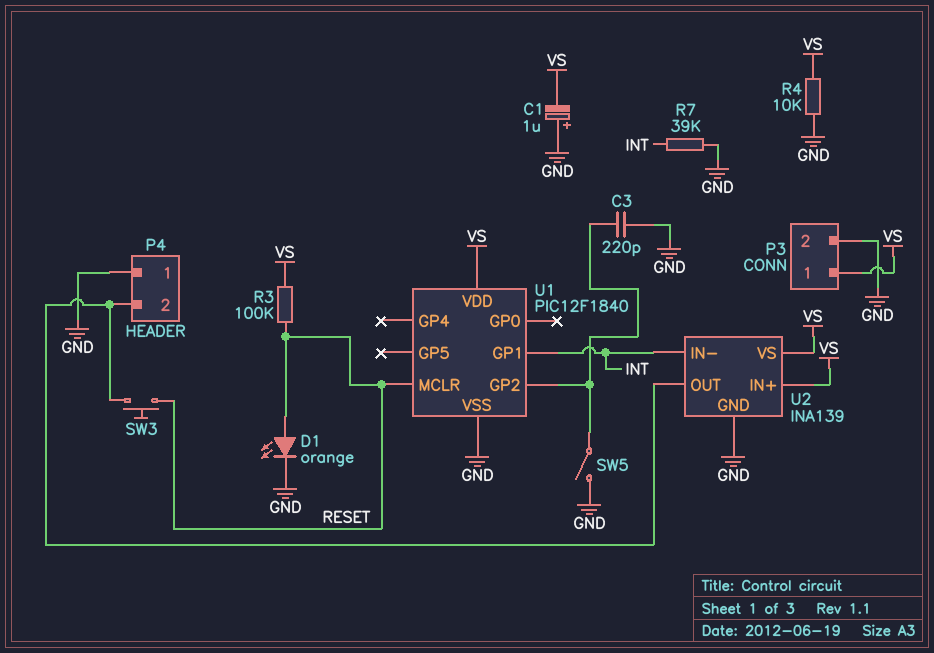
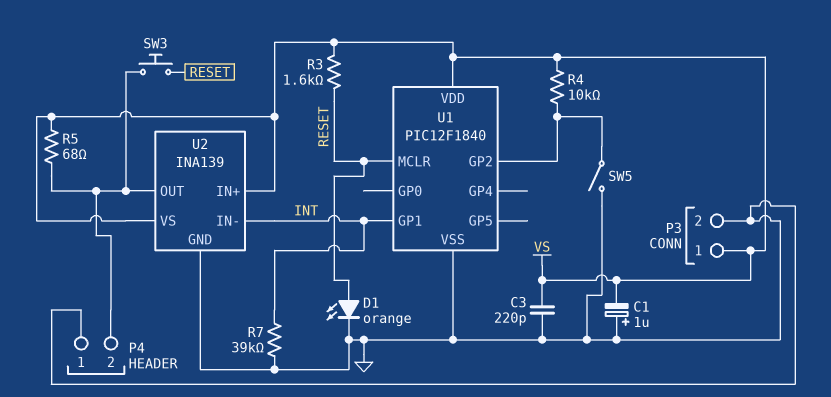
C3: 220pF (GND, U1/GP2) -> 220pF (GND, VS)
R3: 100k (RESET, VS) -> 1.6k (RESET, VS)
R4: 10k (GND, VS) -> 10k (U1/GP2, VS)
R5: none -> 68 (P4/2, VS)

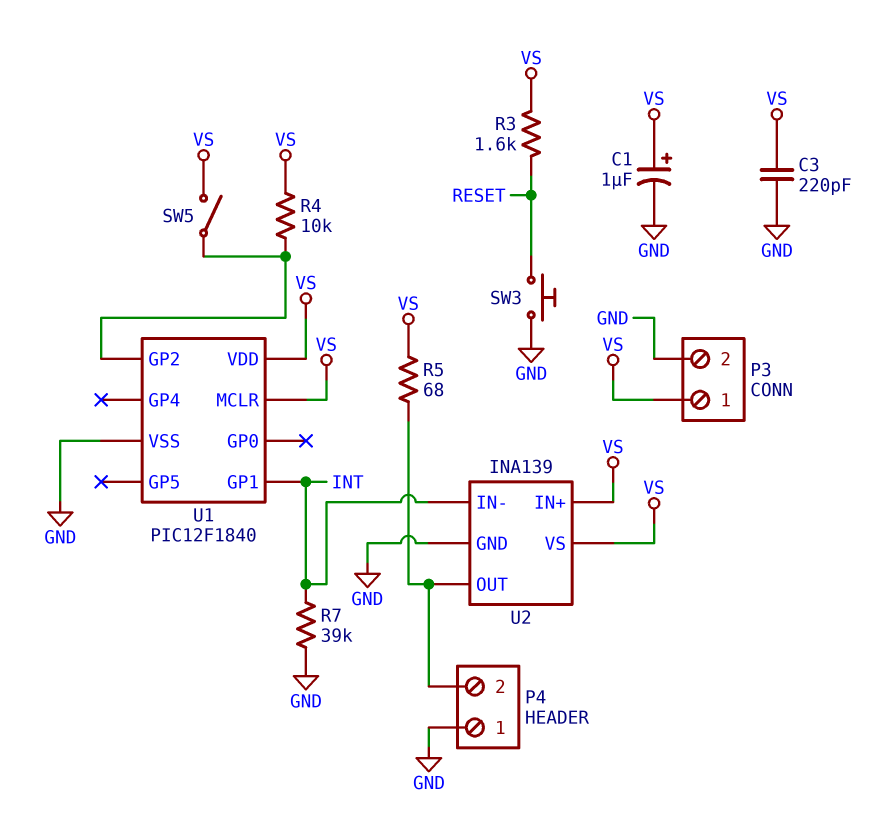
C1: 1uF (plus GND, minus VS) -> 1uF (plus VS, minus GND)
D1: LED orange (A RESET, K GND) -> none
SW3: button (P4/2, RESET) -> button (GND, RESET)
SW5: switch (GND, U1/GP2) -> switch (U1/GP2, VS)
U1 pin MCLR: RESET -> VS

